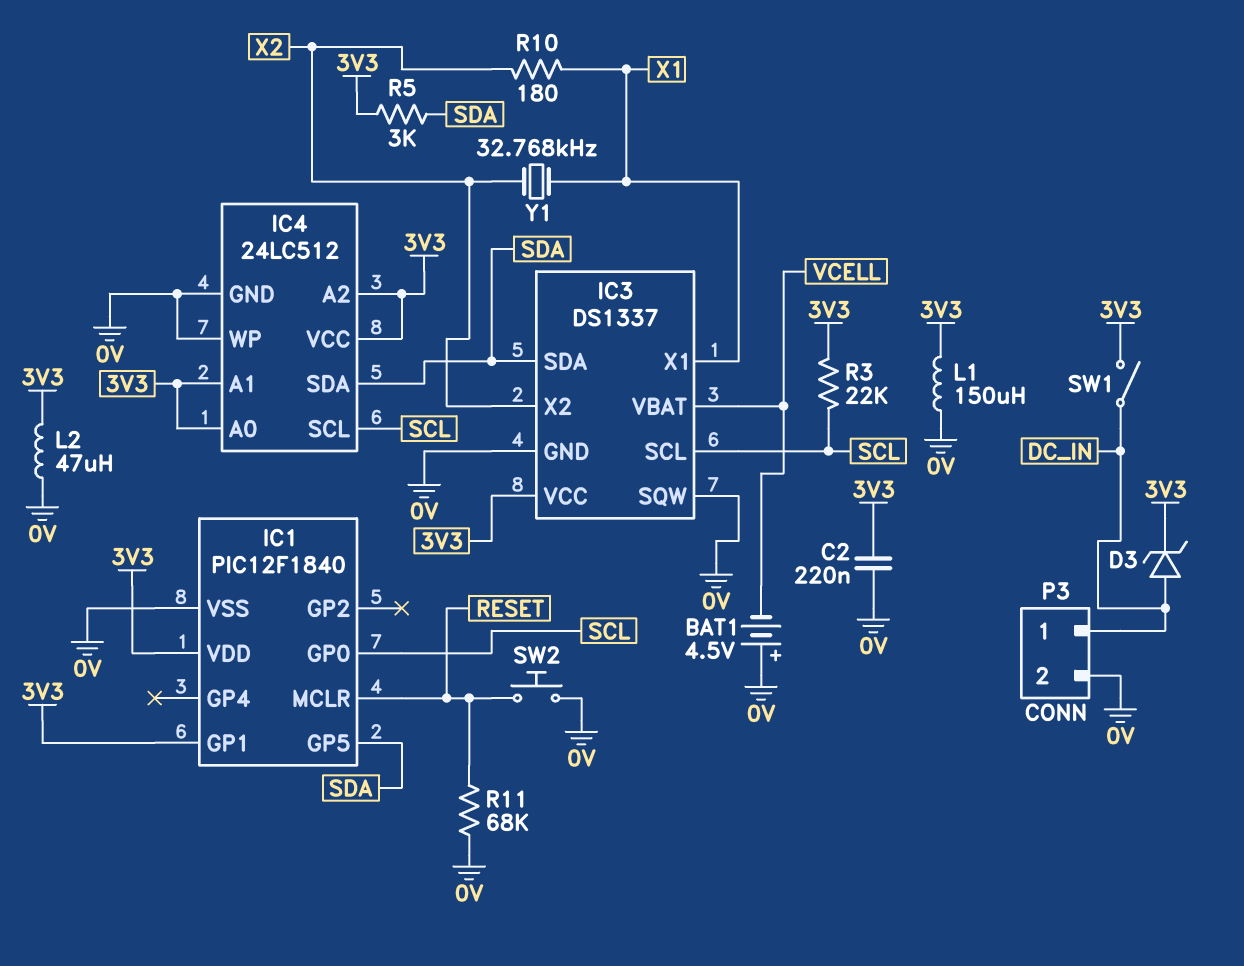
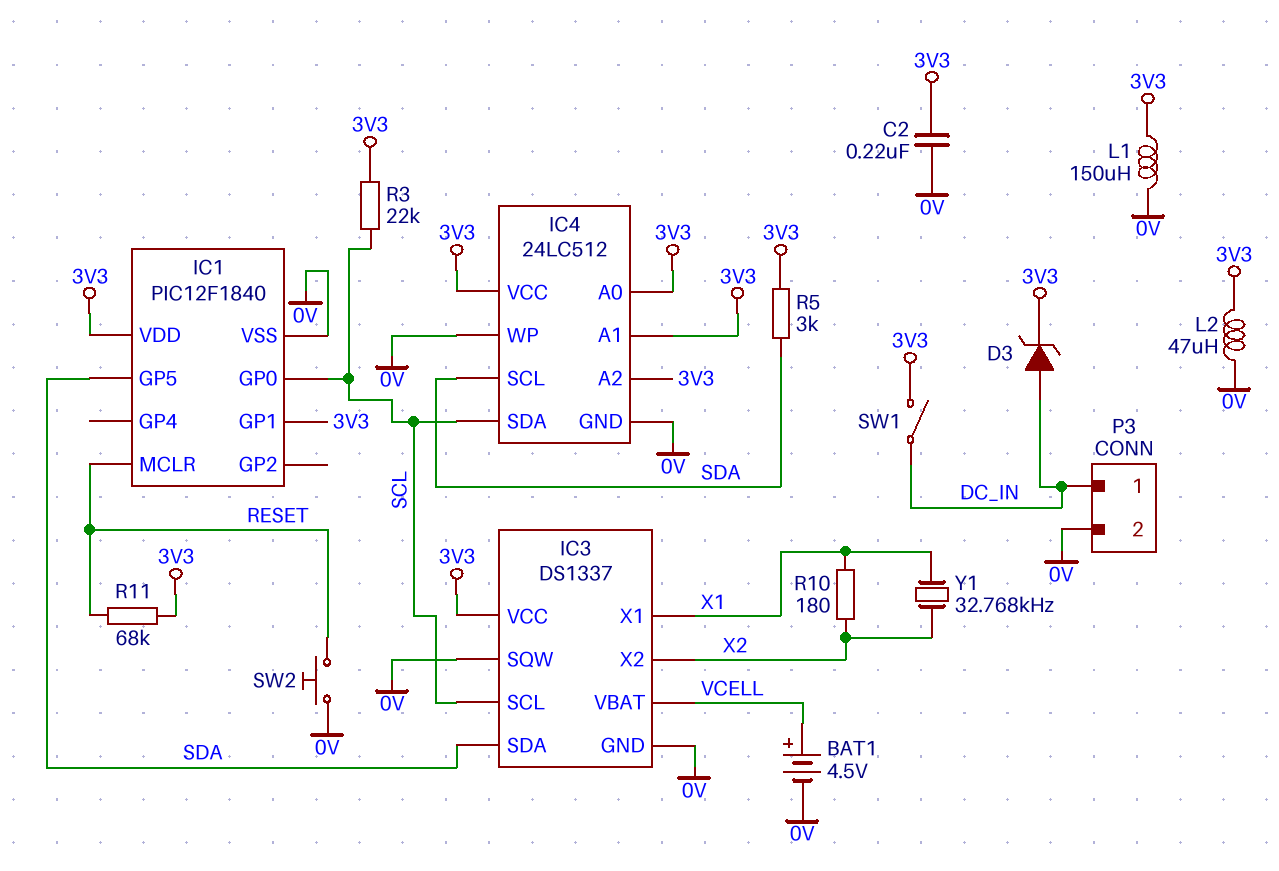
BAT1: 4.5V (plus 0V, minus VCELL) -> 4.5V (plus VCELL, minus 0V)
IC4 pin SCL: SCL -> SDA
IC4 pin SDA: SDA -> SCL
R11: 68k (0V, RESET) -> 68k (3V3, RESET)

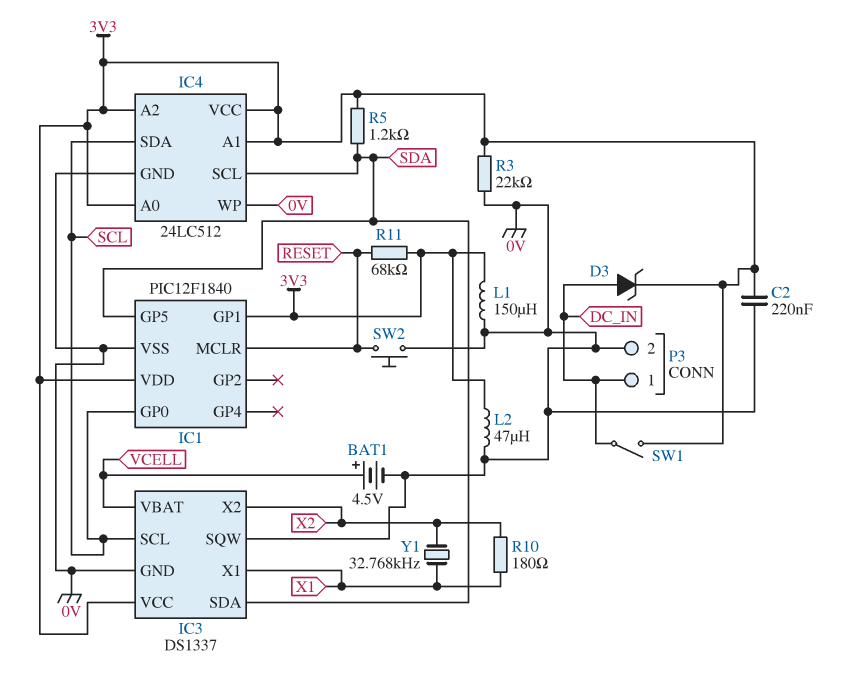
R3: 22k (3V3, SCL) -> 22k (0V, 3V3)
R5: 3k (3V3, SDA) -> 1.2k (3V3, SDA)

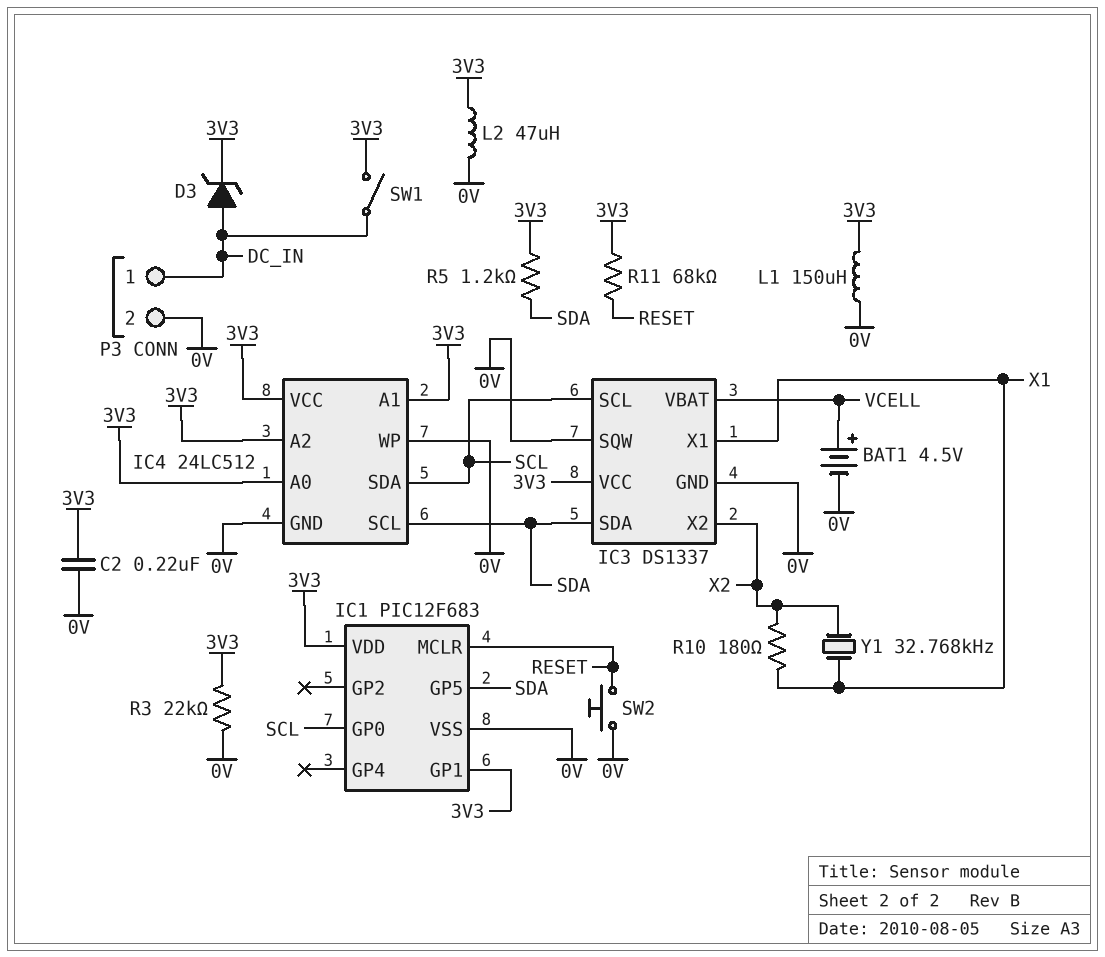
IC1: PIC12F1840 -> PIC12F683

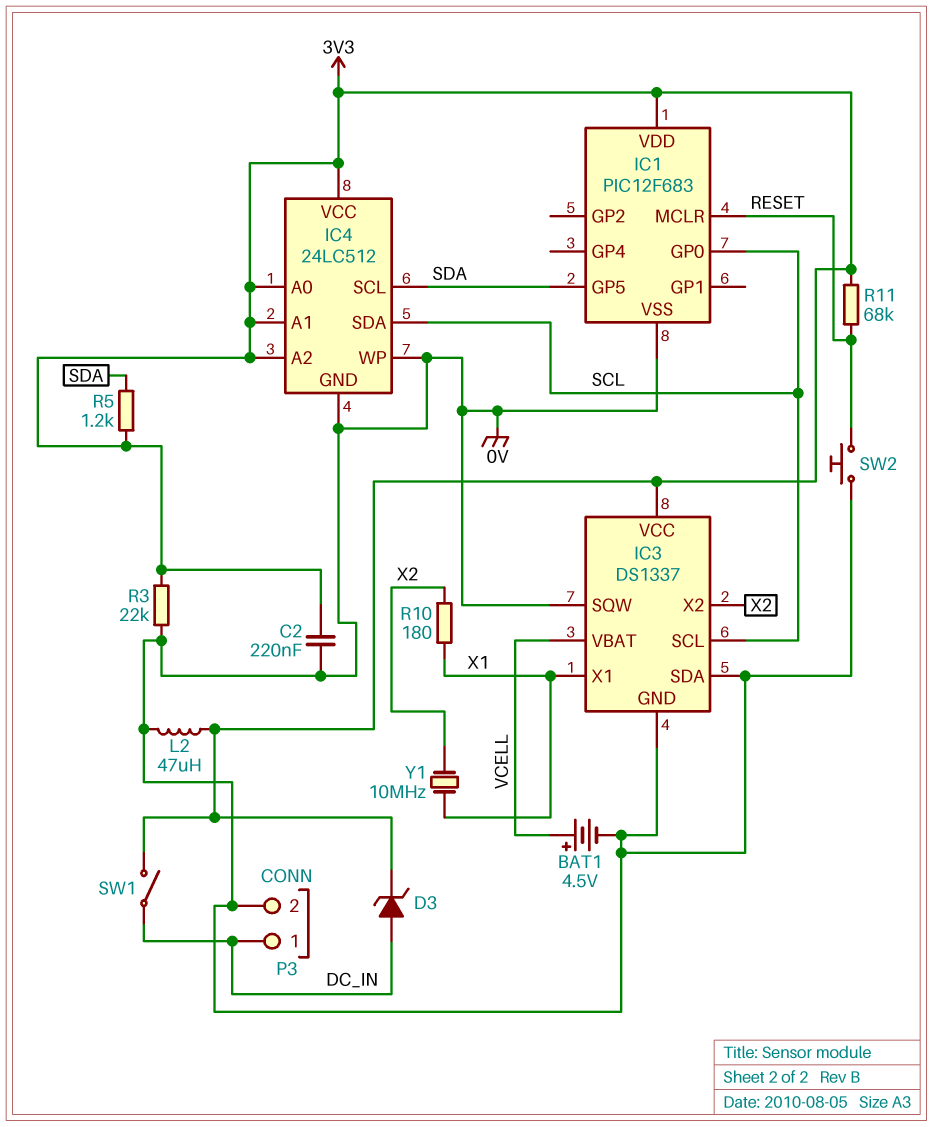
IC1 pin GP1: 3V3 -> none
IC3 pin SDA: SDA -> 0V
L1: 150uH (0V, 3V3) -> none
Y1: 32.768kHz (X1, X2) -> 10MHz (X1, X2)

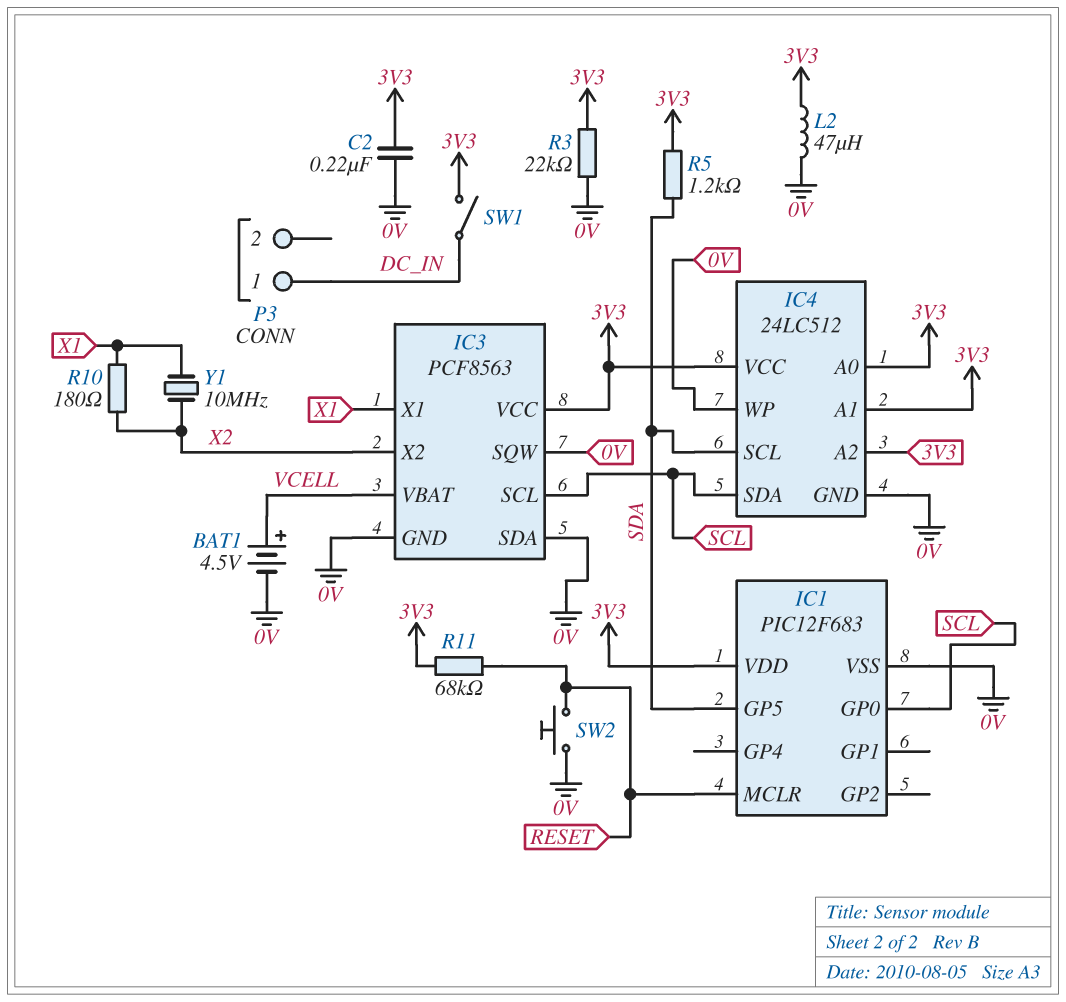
D3: zener (A DC_IN, K 3V3) -> none
IC3: DS1337 -> PCF8563
P3 pin 2: 0V -> none

